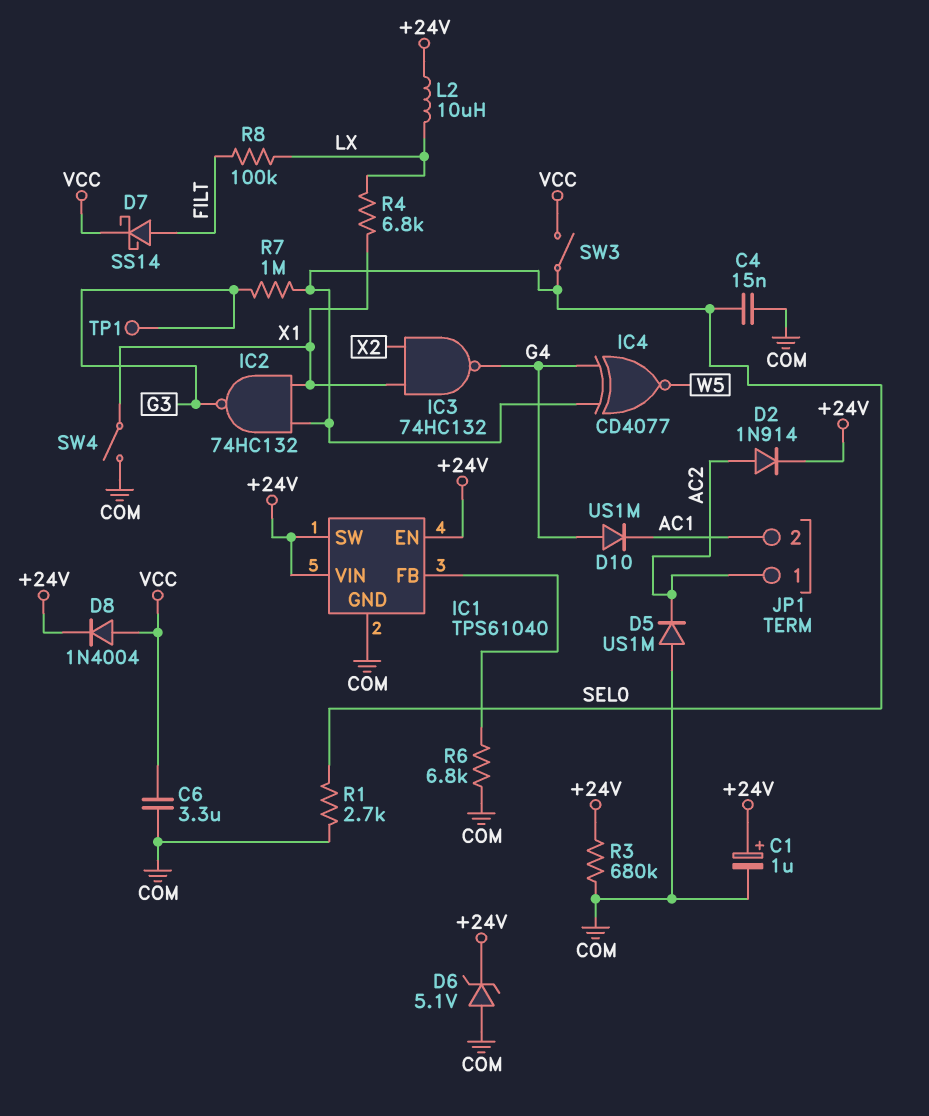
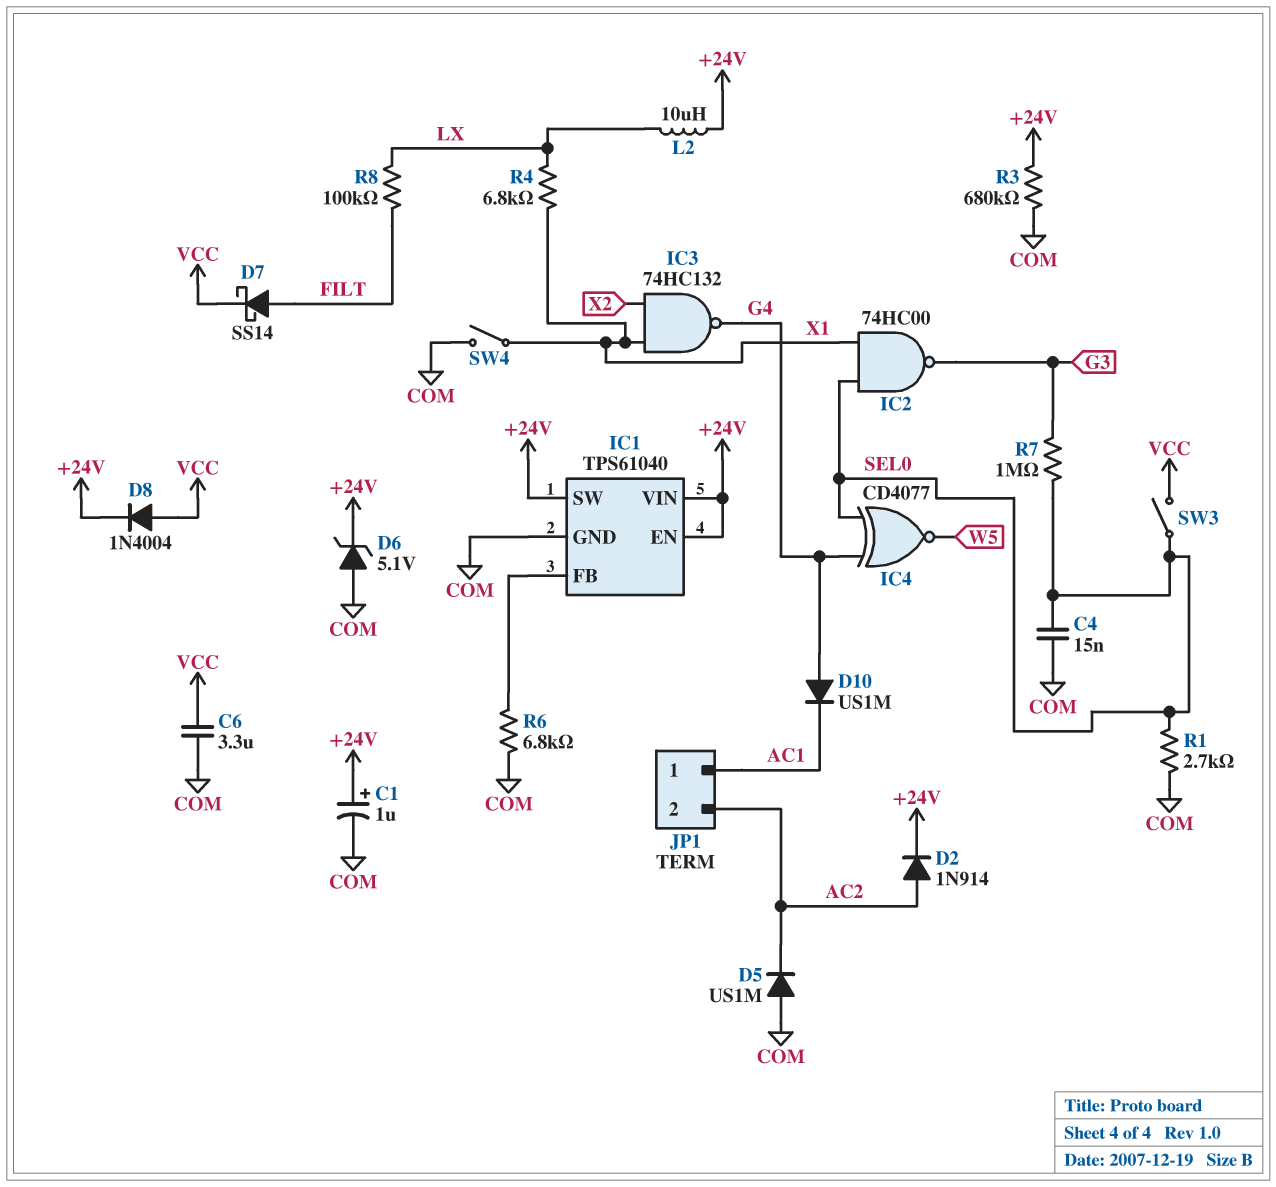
IC2: NAND 74HC132 (in SEL0, in X1, out G3) -> NAND 74HC00 (in SEL0, in X1, out G3)
JP1 pin 1: AC2 -> AC1
JP1 pin 2: AC1 -> AC2
TP1: test point (G3) -> none

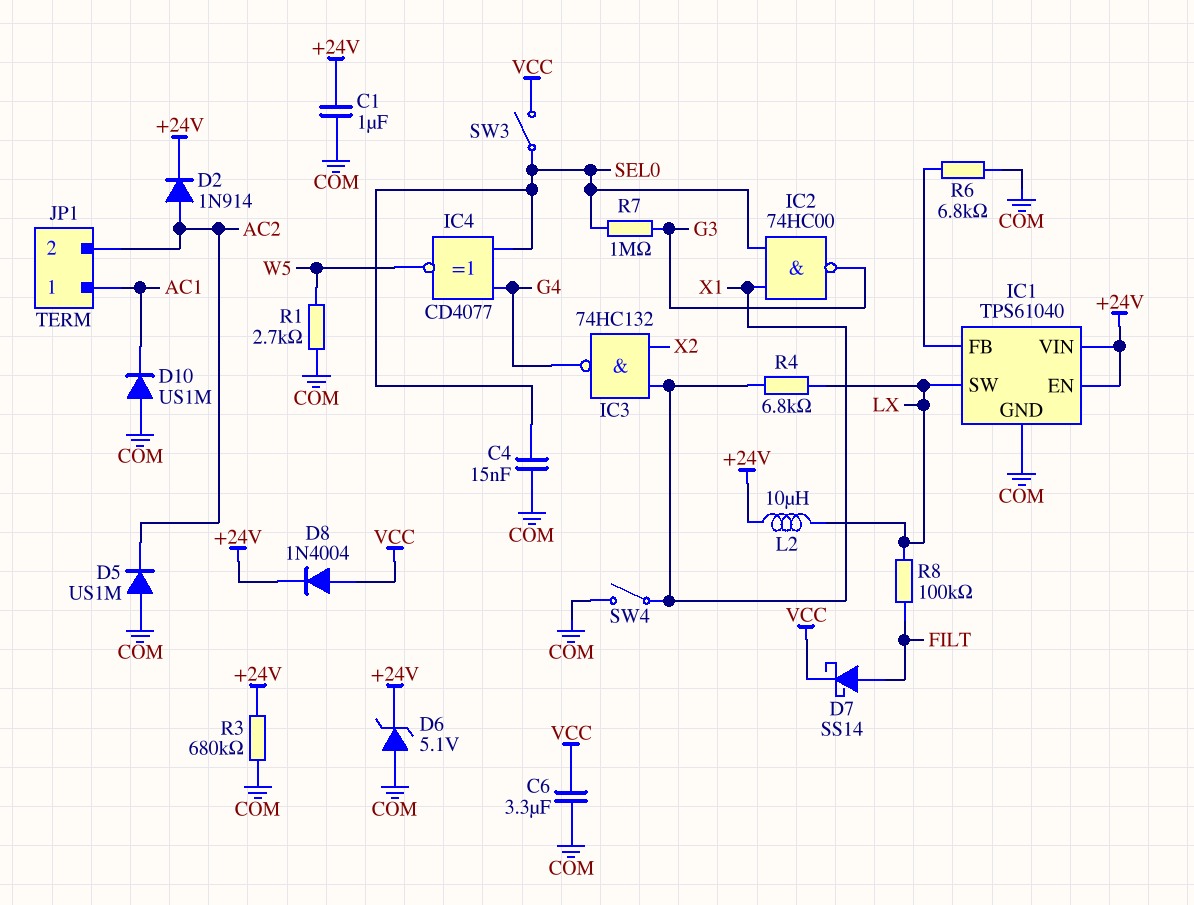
C1: 1uF (plus +24V, minus COM) -> 1uF (+24V, COM)
D10: diode US1M (A G4, K AC1) -> diode US1M (A COM, K AC1)
IC1 pin SW: +24V -> LX
R1: 2.7k (COM, SEL0) -> 2.7k (COM, W5)

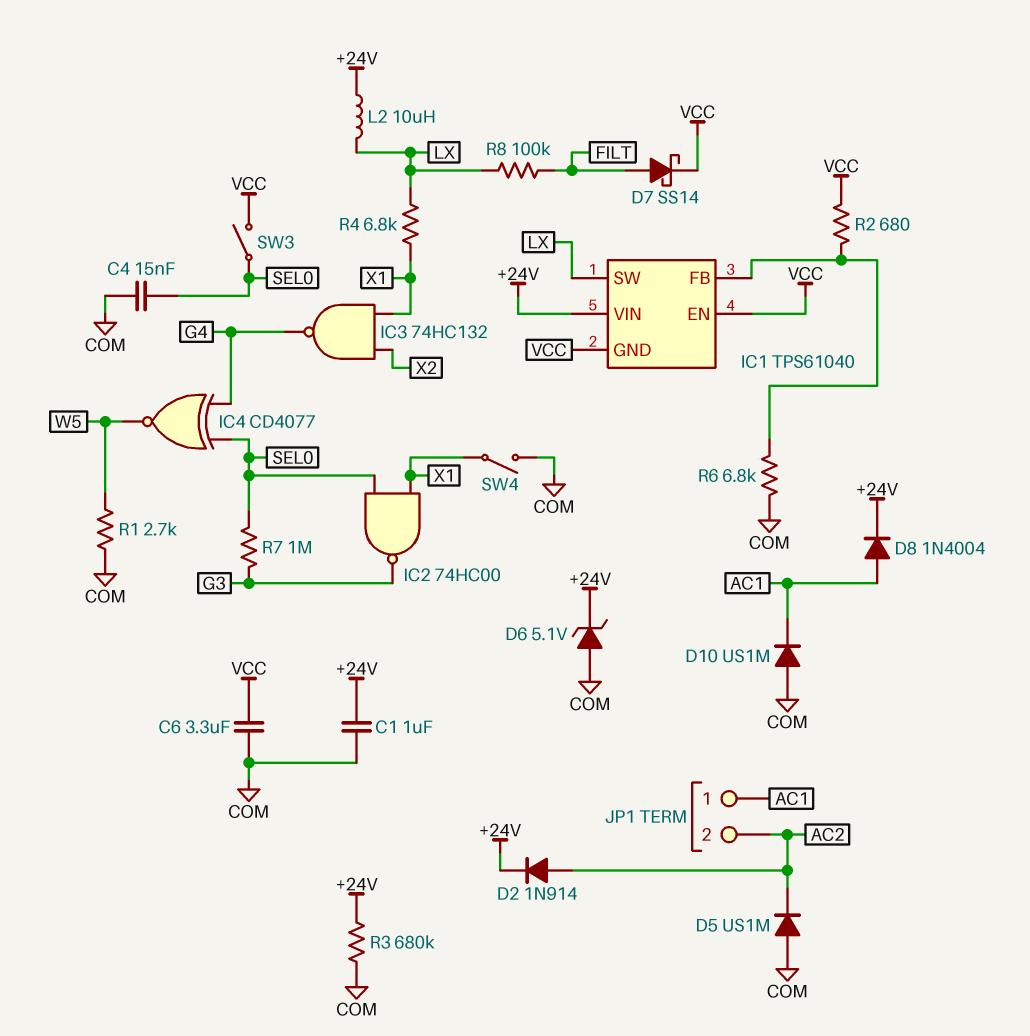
D8: diode 1N4004 (A VCC, K +24V) -> diode 1N4004 (A AC1, K +24V)
IC1 pin EN: +24V -> VCC
IC1 pin GND: COM -> VCC
R2: none -> 680 (IC1/FB, VCC)

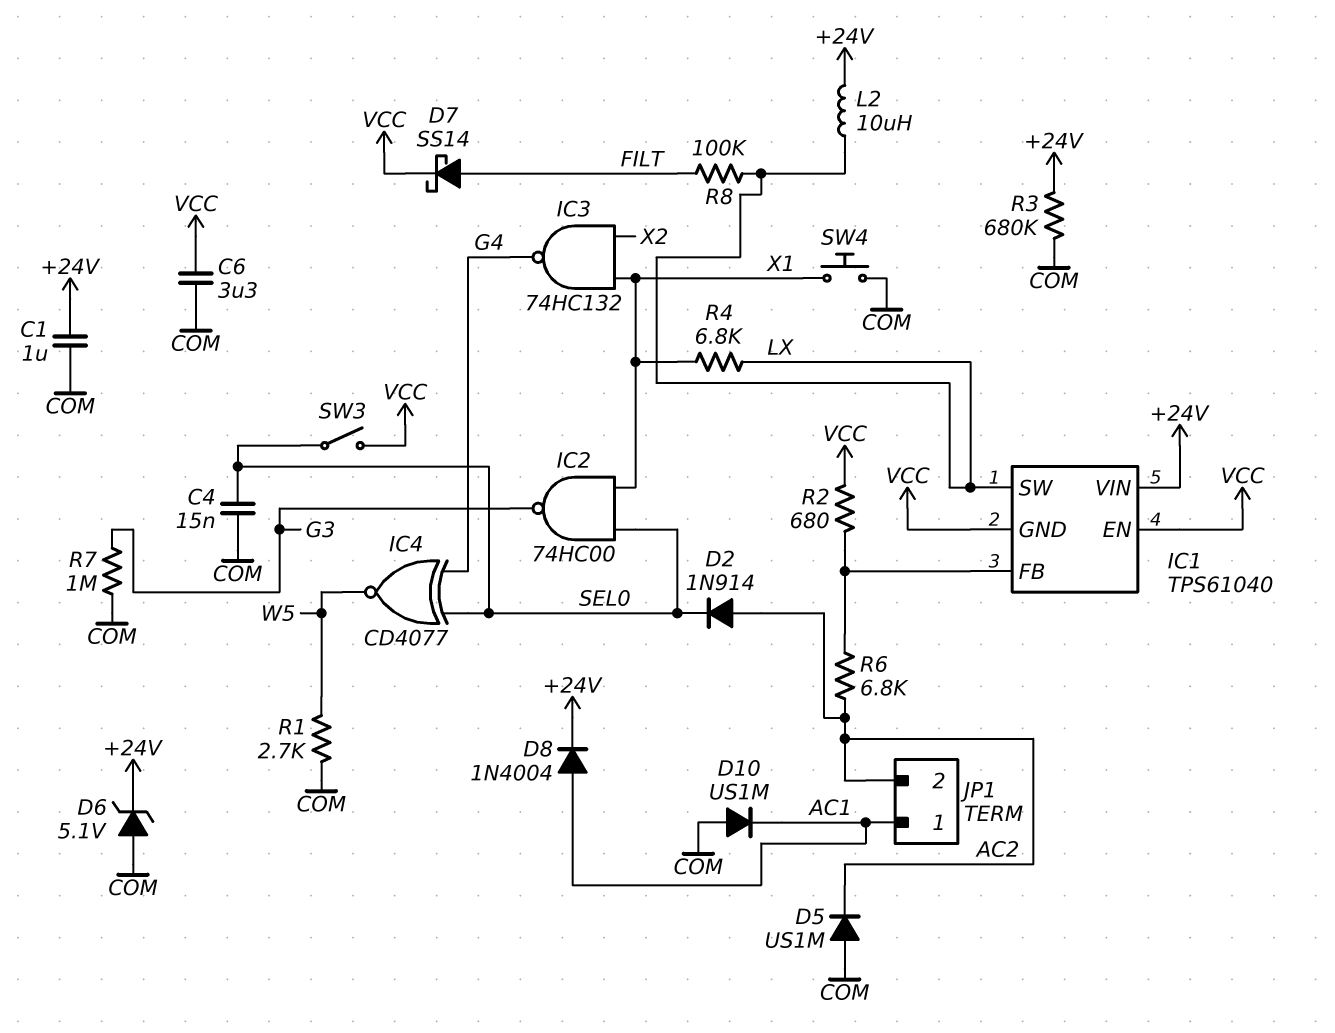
D2: diode 1N914 (A AC2, K +24V) -> diode 1N914 (A AC2, K SEL0)
R6: 6.8k (COM, IC1/FB) -> 6.8k (AC2, IC1/FB)
R7: 1M (G3, SEL0) -> 1M (COM, G3)
SW4: switch (COM, X1) -> button (COM, X1)

